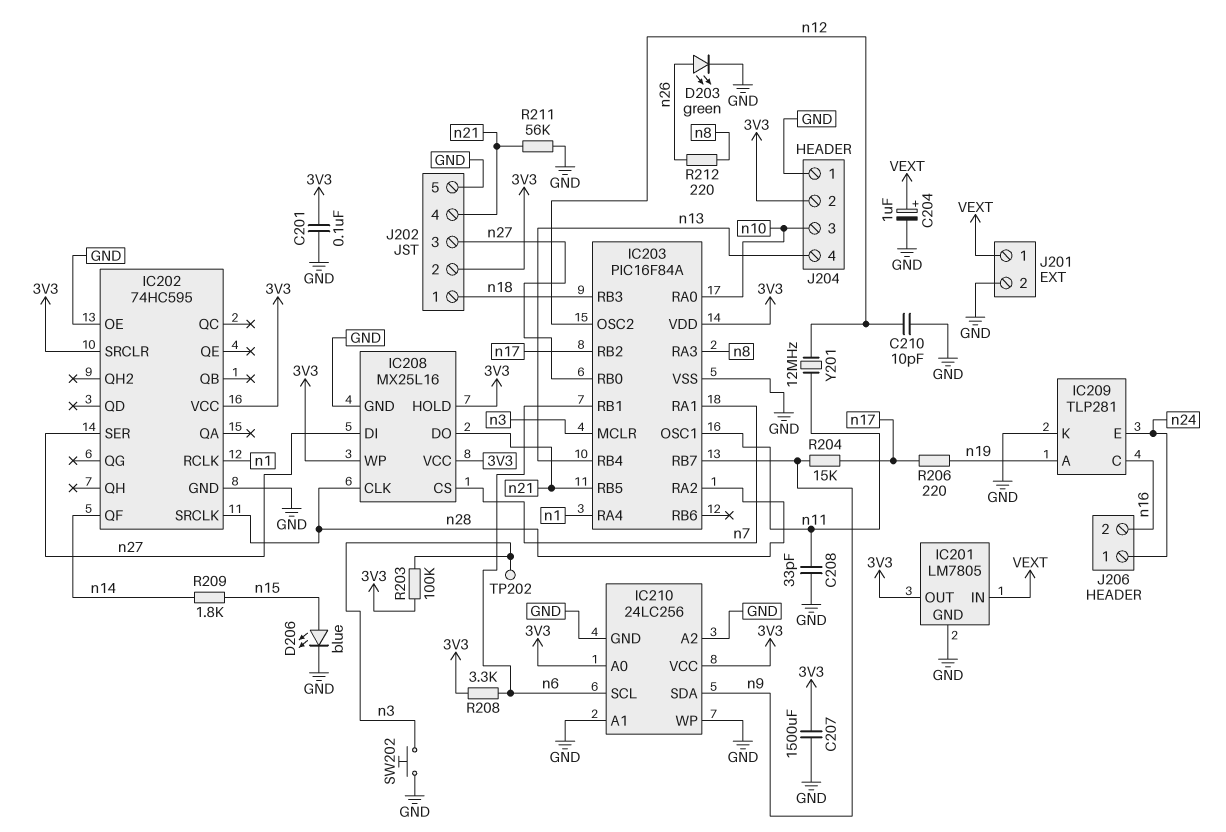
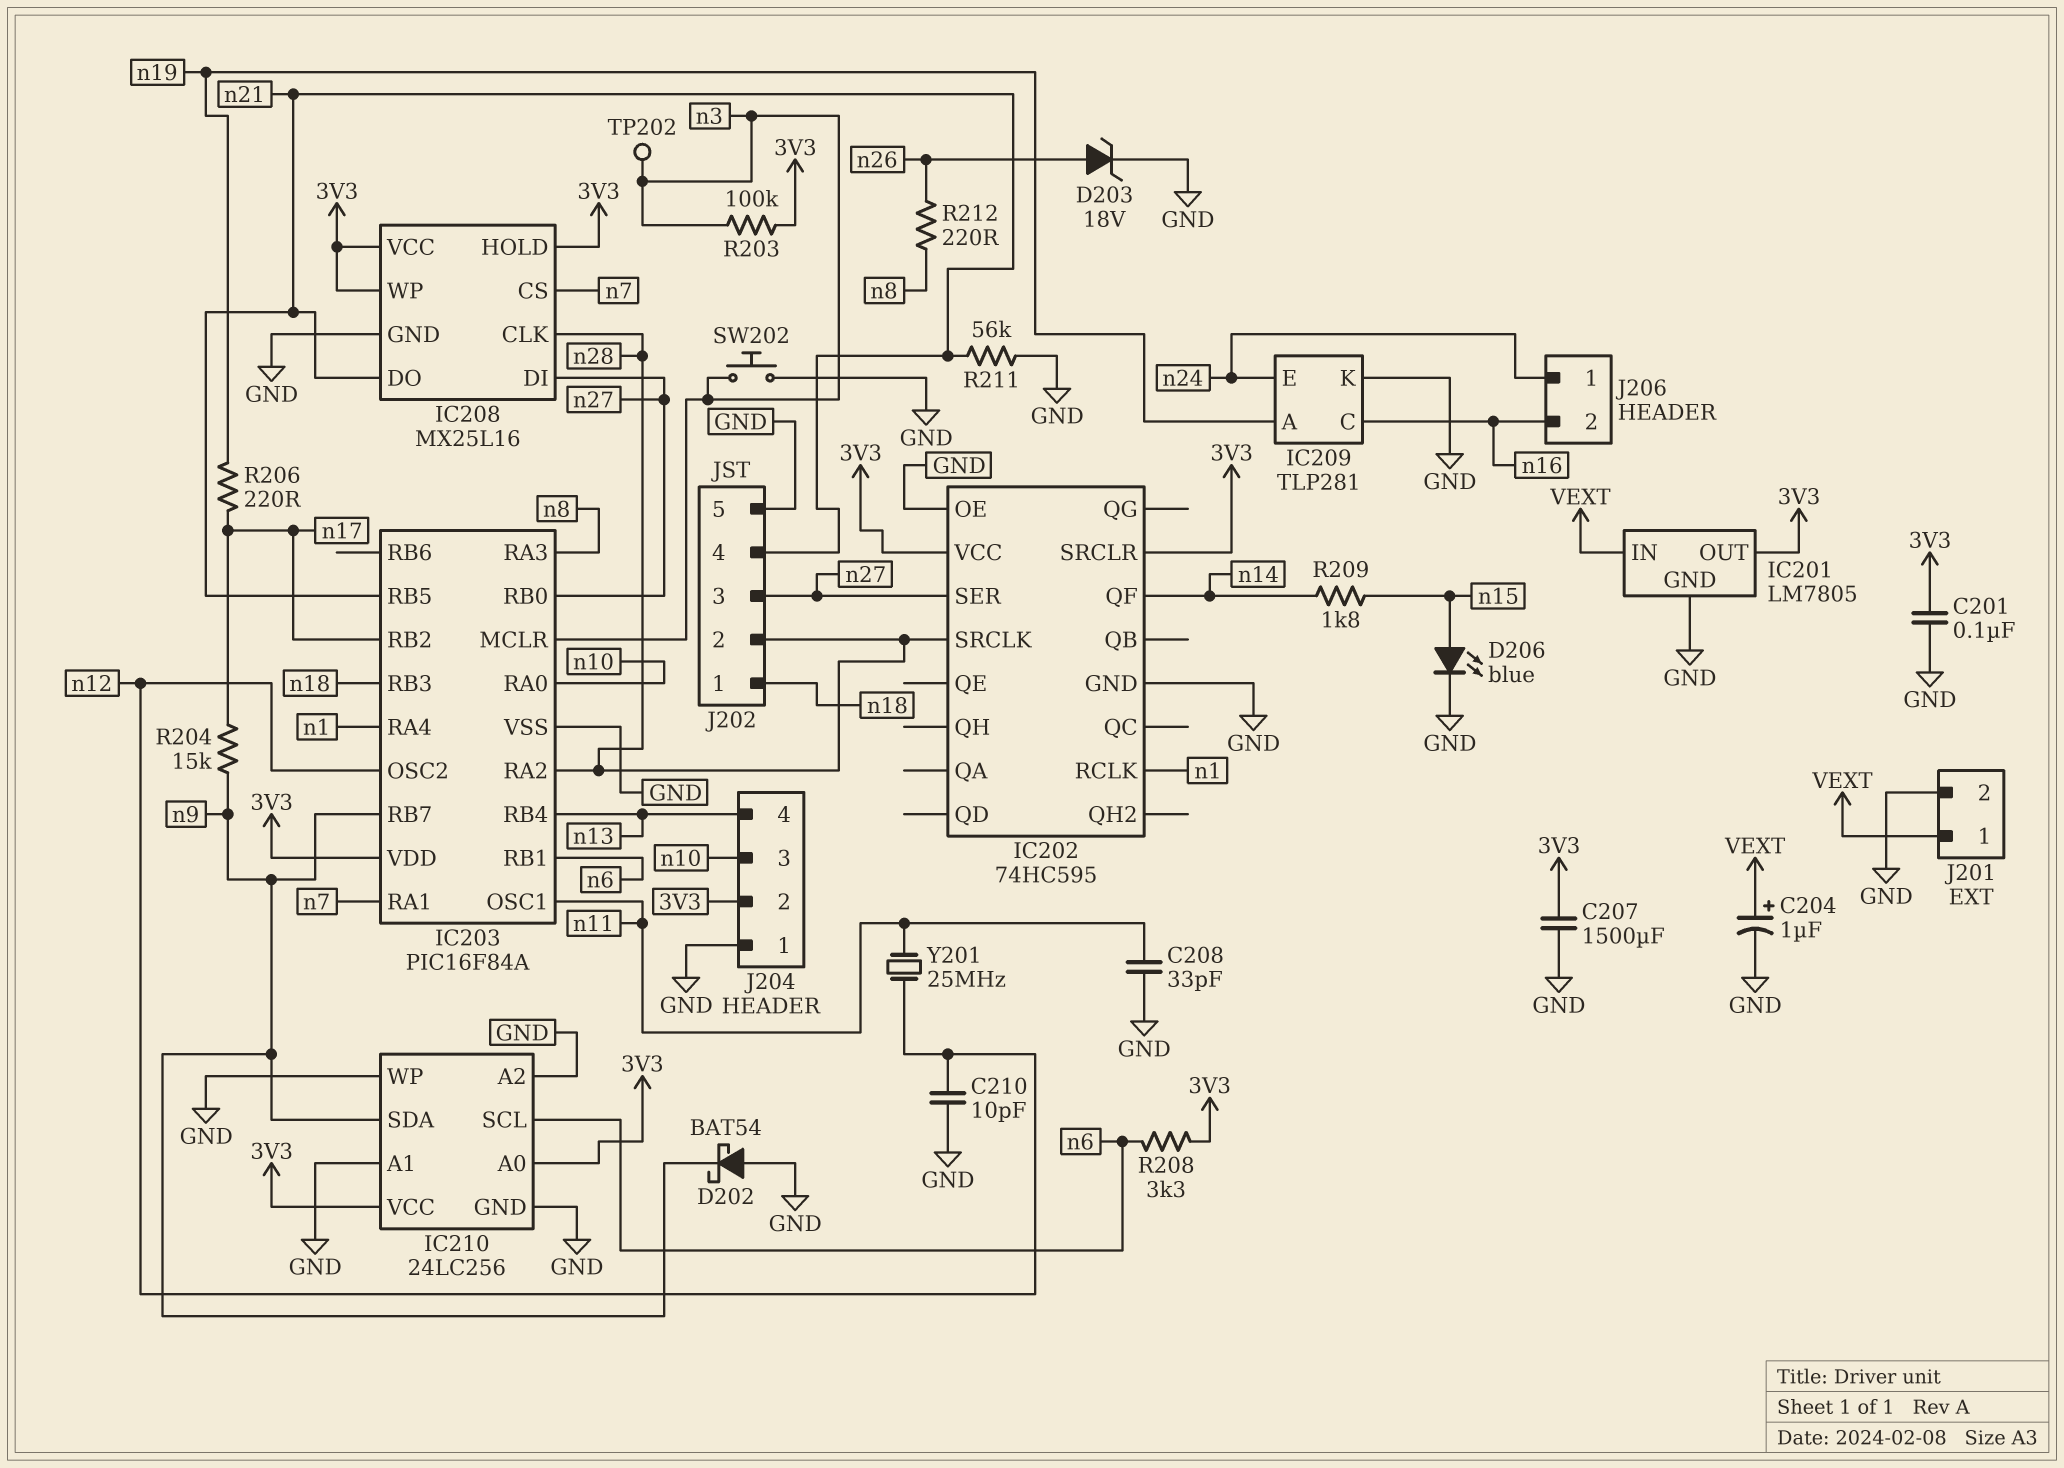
D202: none -> schottky BAT54 (A GND, K n9)
D203: LED green (A n26, K GND) -> zener 18V (A n26, K GND)
J202 pin 2: 3V3 -> n28
Y201: 12MHz (n11, n12) -> 25MHz (n11, n12)

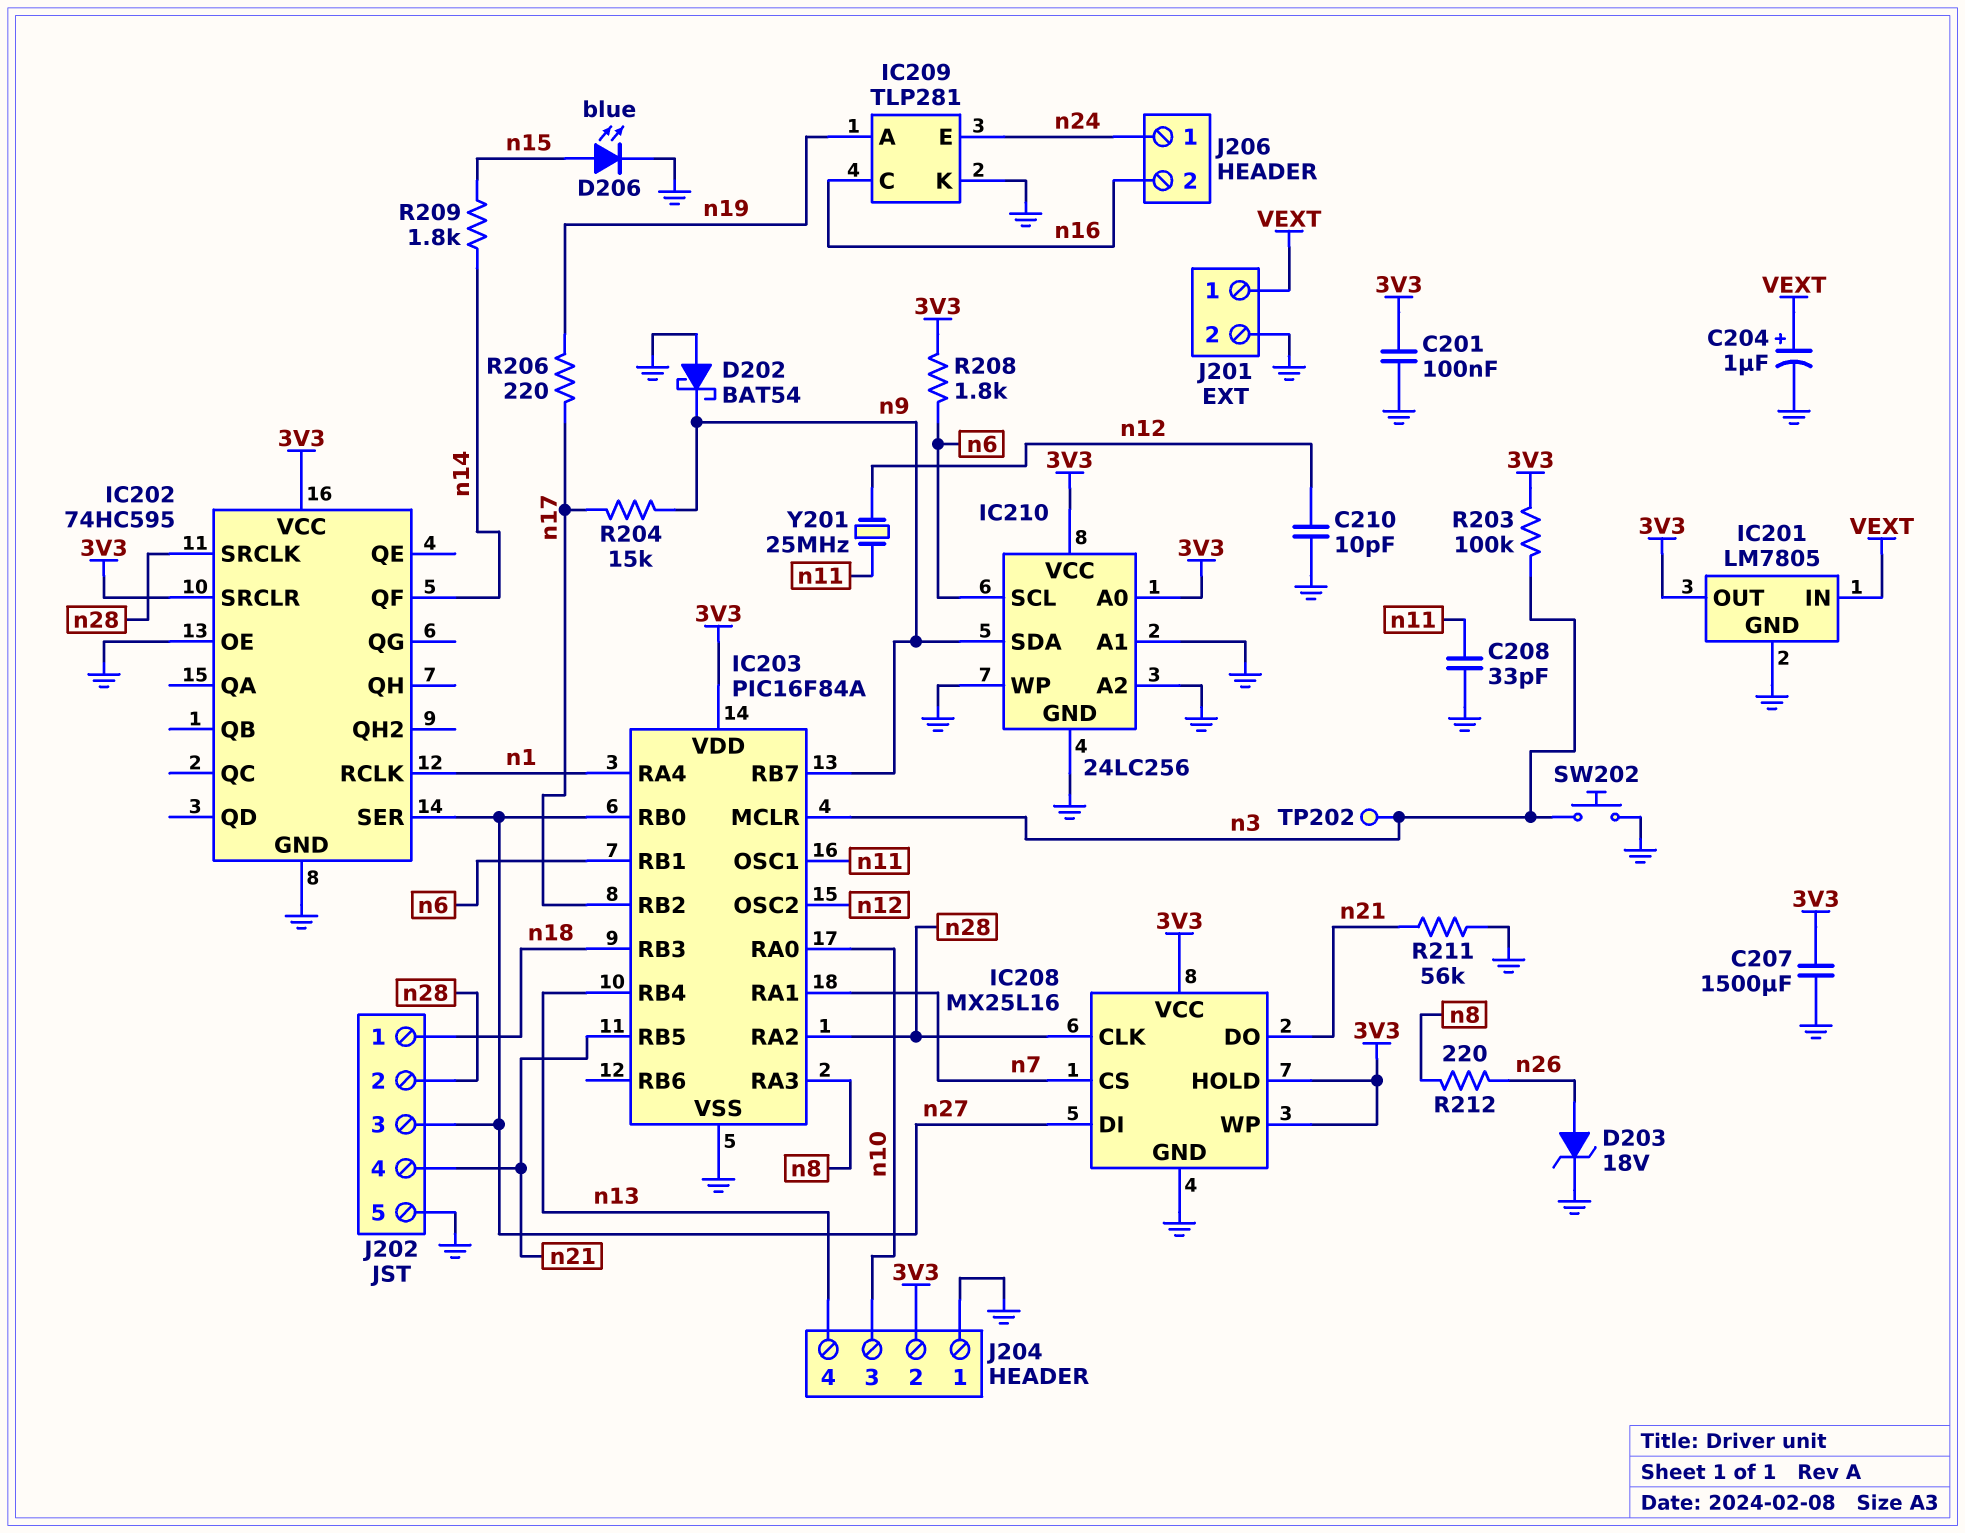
R208: 3.3k (3V3, n6) -> 1.8k (3V3, n6)

